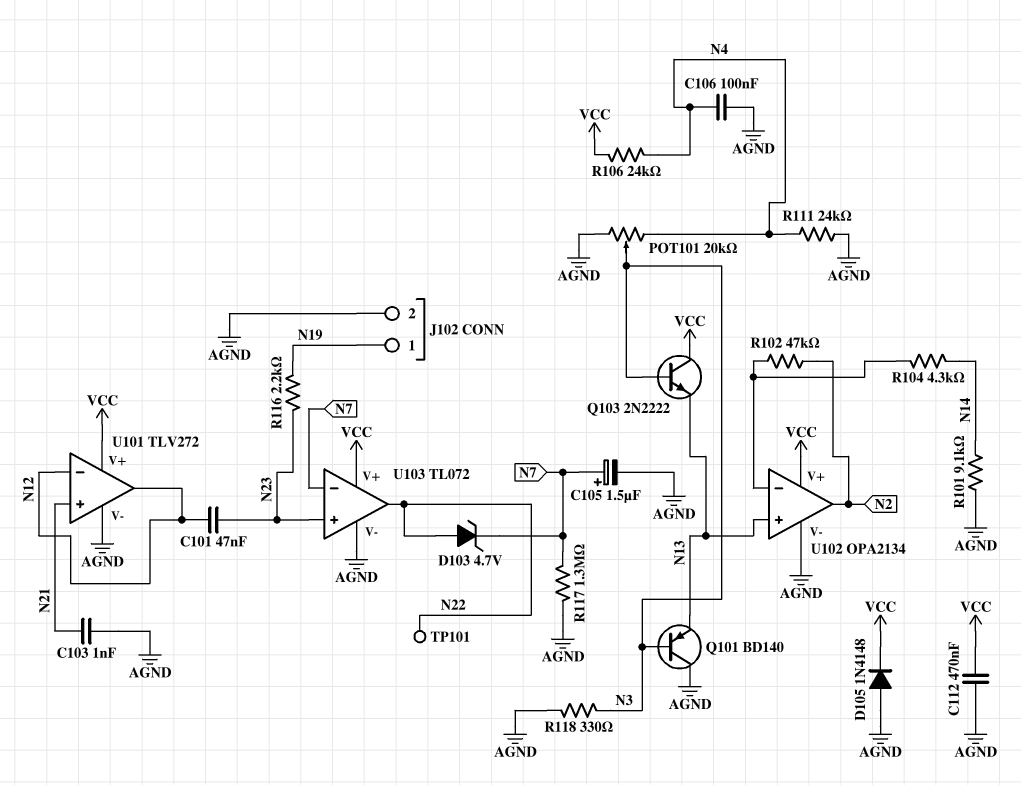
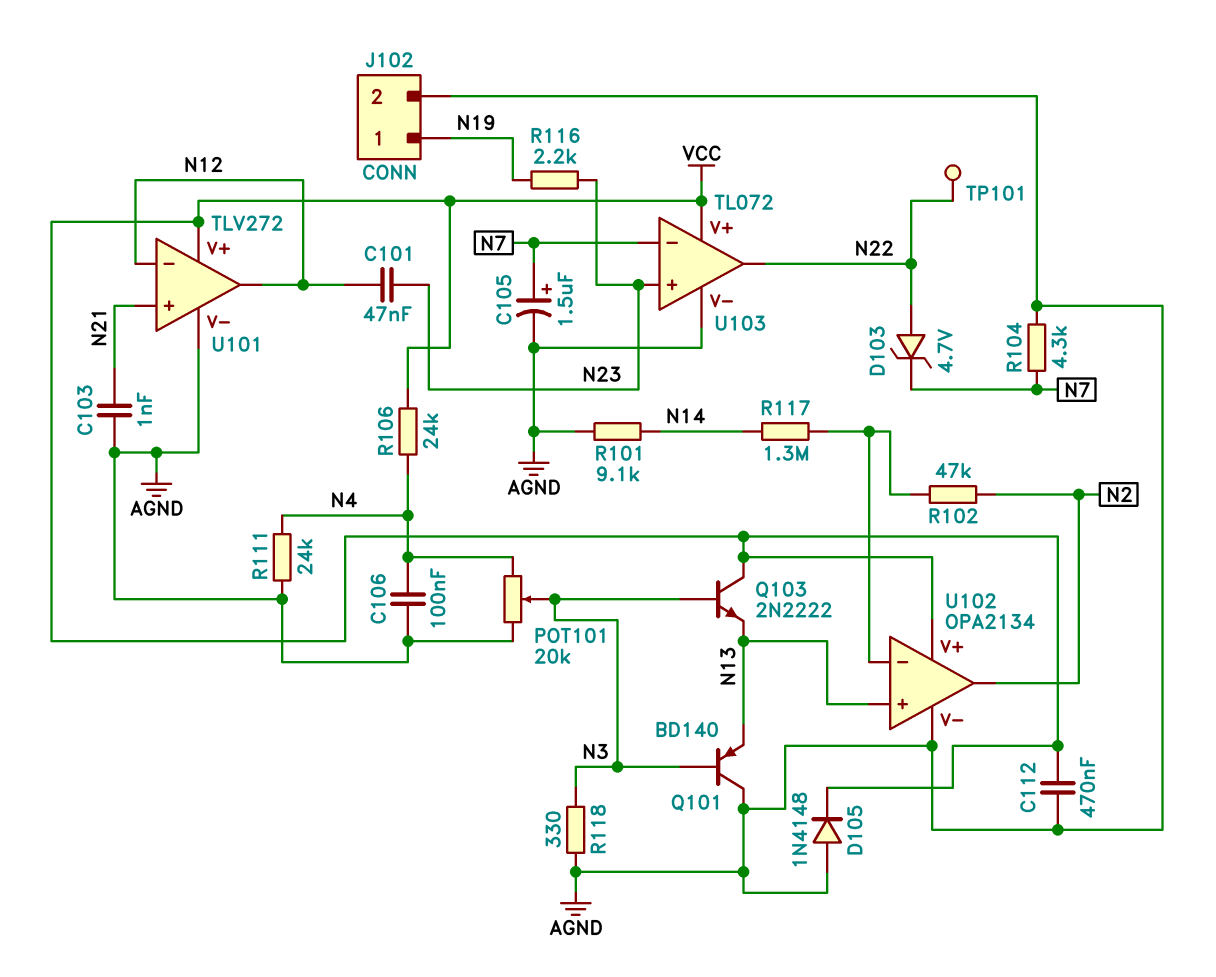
R104: 4.3k (N14, U102/in-) -> 4.3k (AGND, N7)
R117: 1.3M (AGND, N7) -> 1.3M (N14, U102/in-)

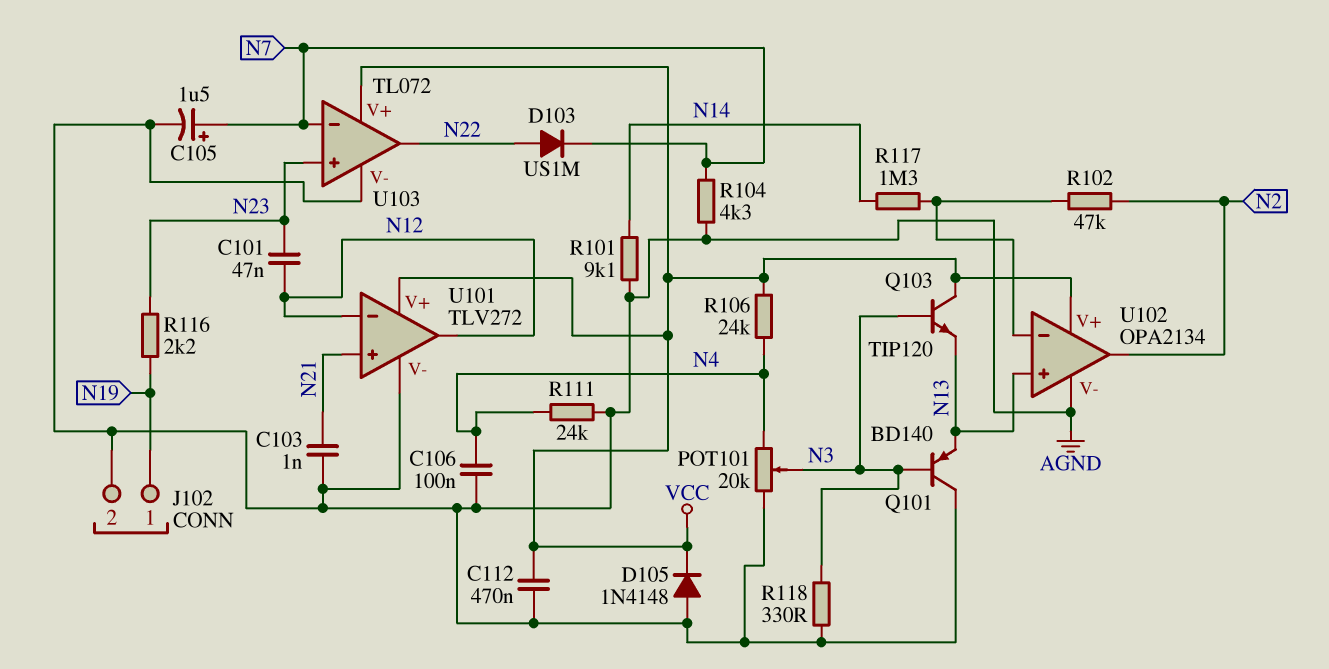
D103: zener 4.7V (A N22, K N7) -> diode US1M (A N22, K N7)
Q103: NPN 2N2222 (B N3, C VCC, E N13) -> NPN TIP120 (B N3, C VCC, E N13)
TP101: test point (N22) -> none

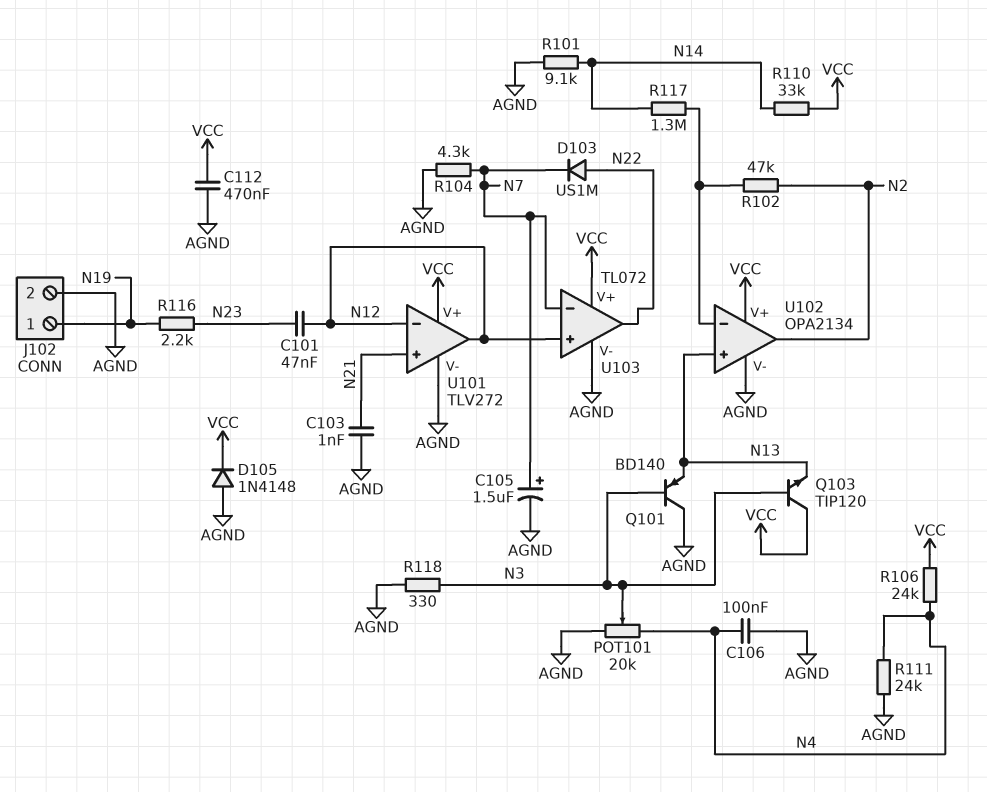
R110: none -> 33k (N14, VCC)
U103 pin in+: N23 -> N12

